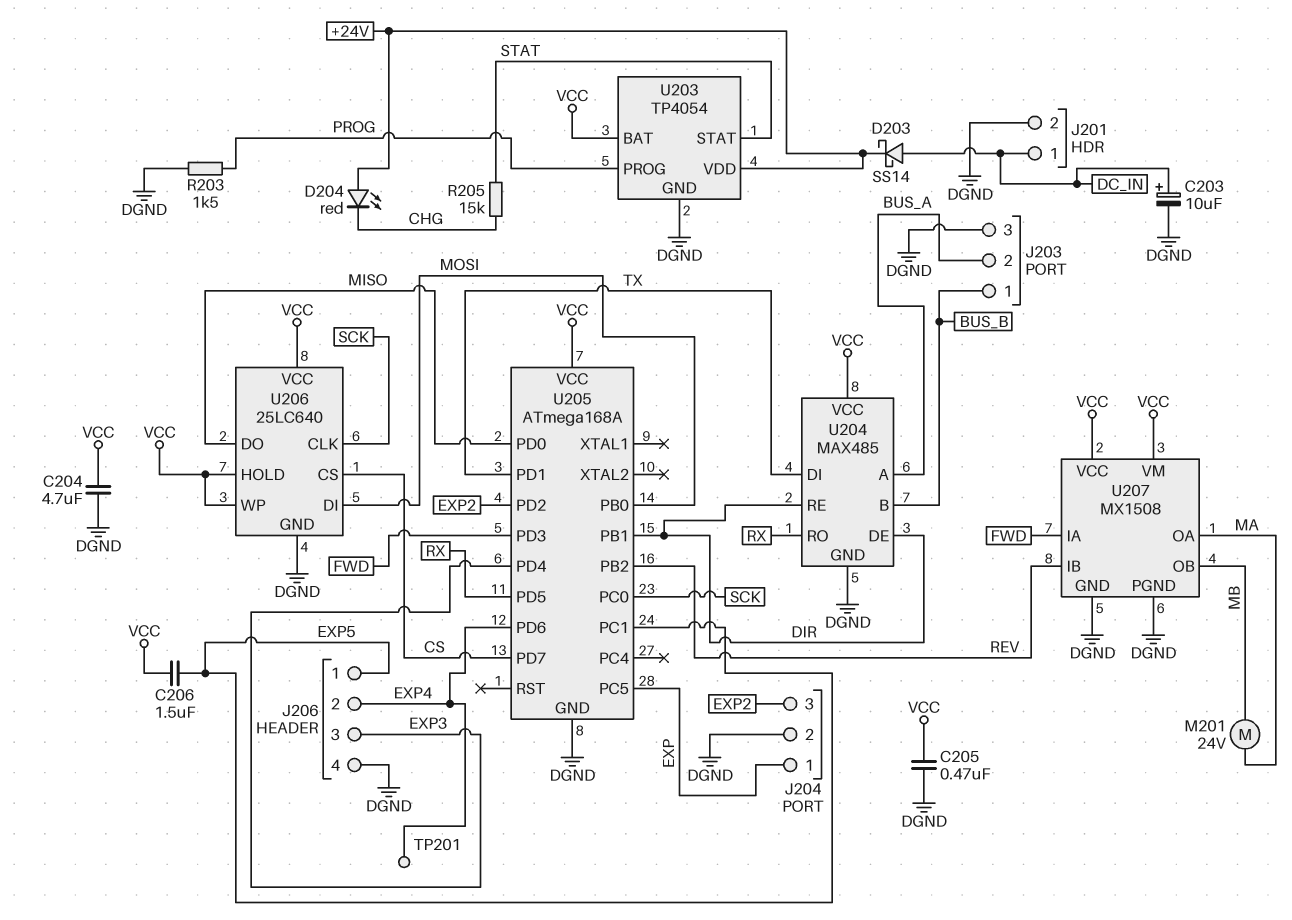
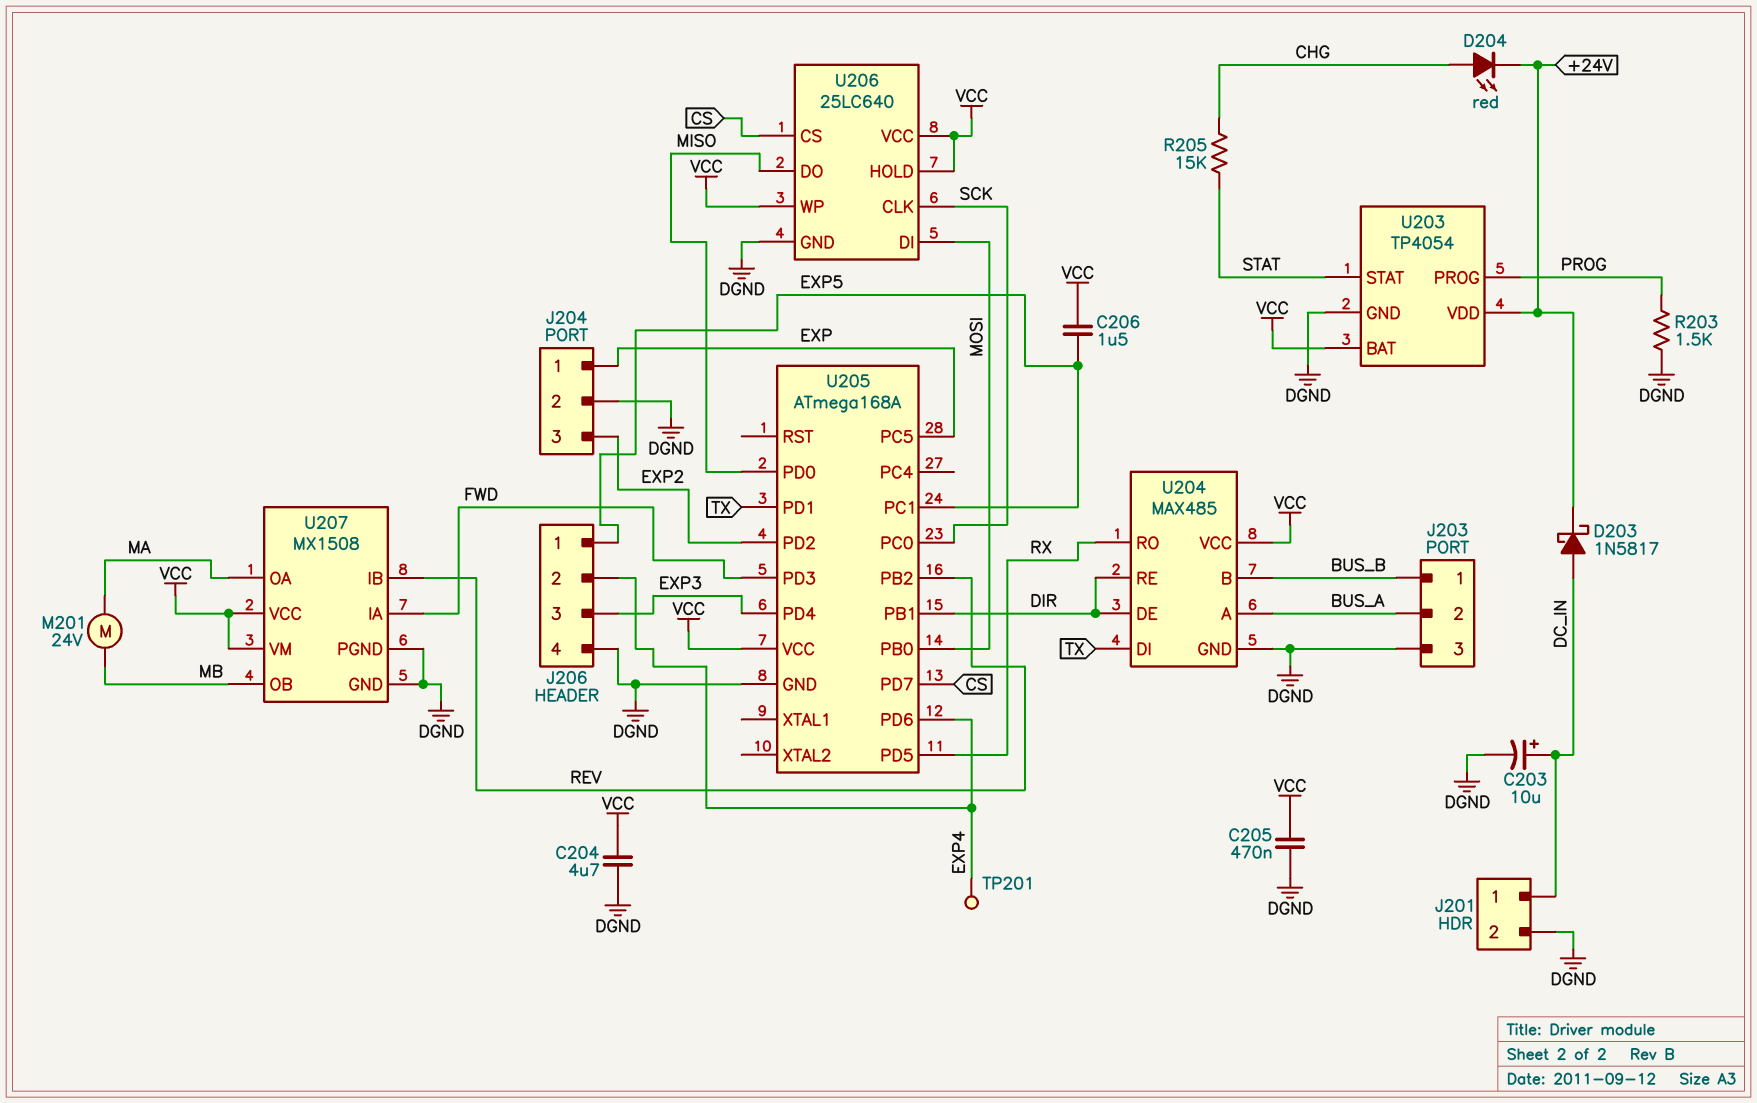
D203: schottky SS14 (A DC_IN, K +24V) -> schottky 1N5817 (A DC_IN, K +24V)
D204: LED red (A +24V, K CHG) -> LED red (A CHG, K +24V)

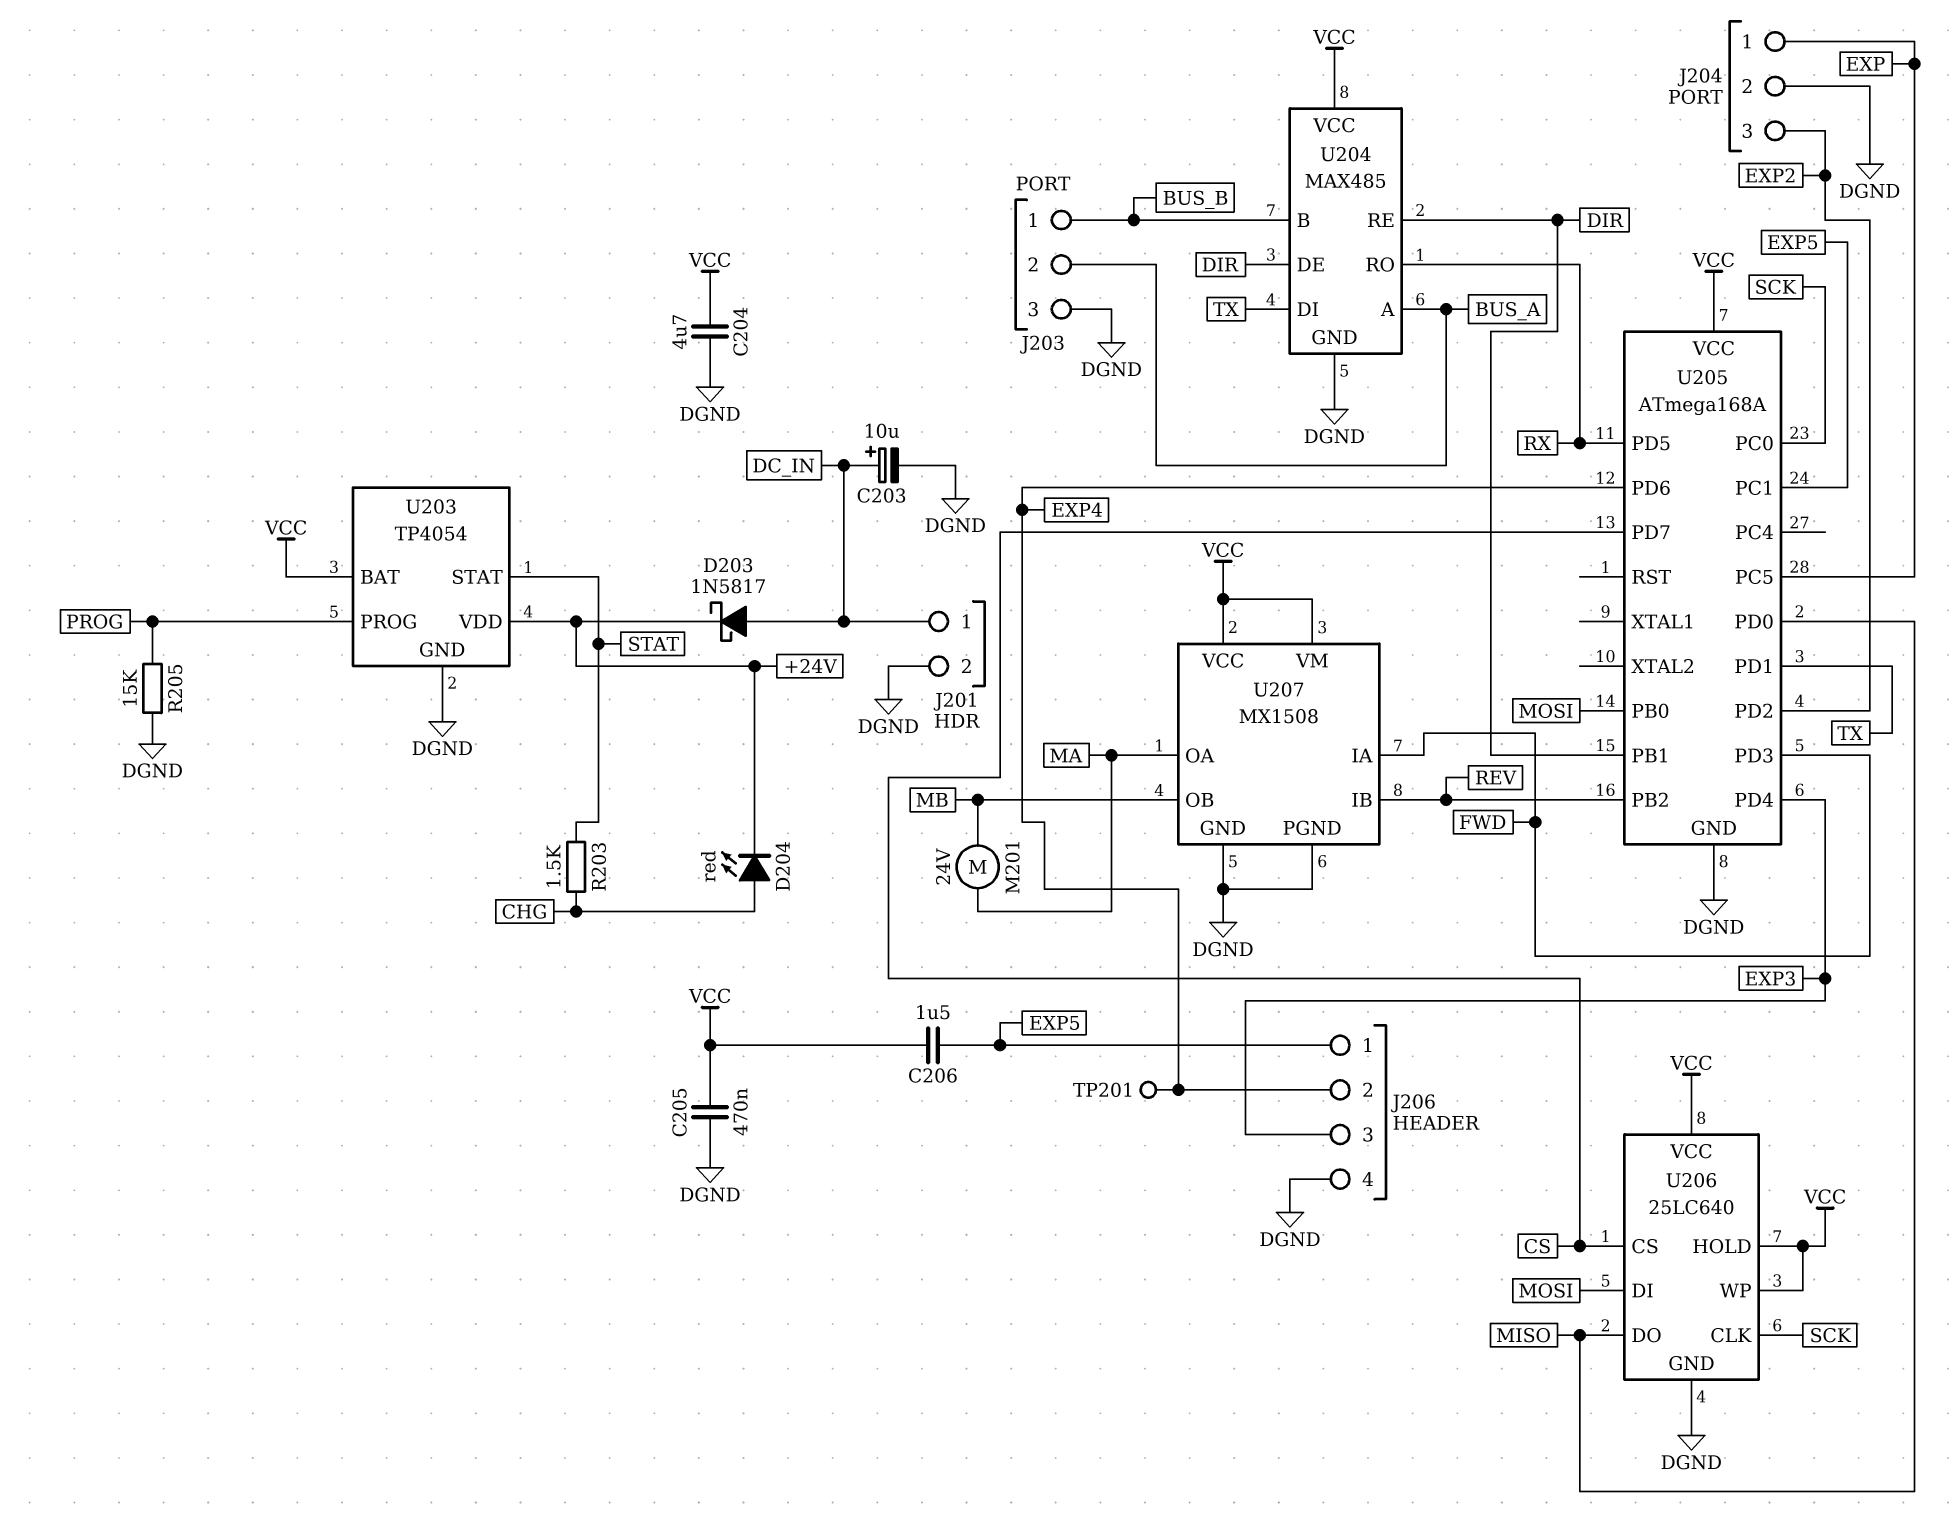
R203: 1.5k (DGND, PROG) -> 1.5k (CHG, STAT)
R205: 15k (CHG, STAT) -> 15k (DGND, PROG)

